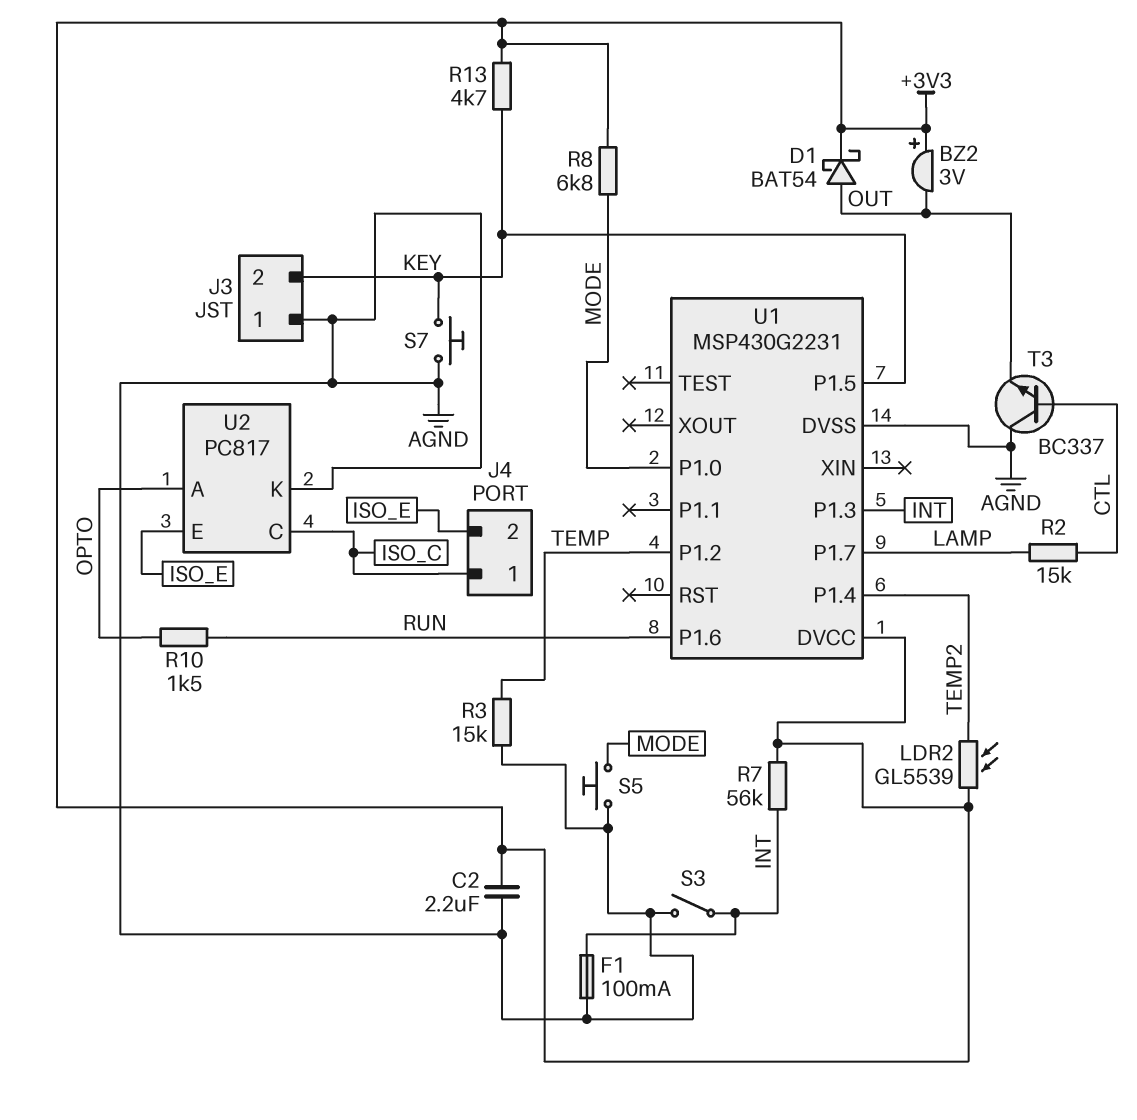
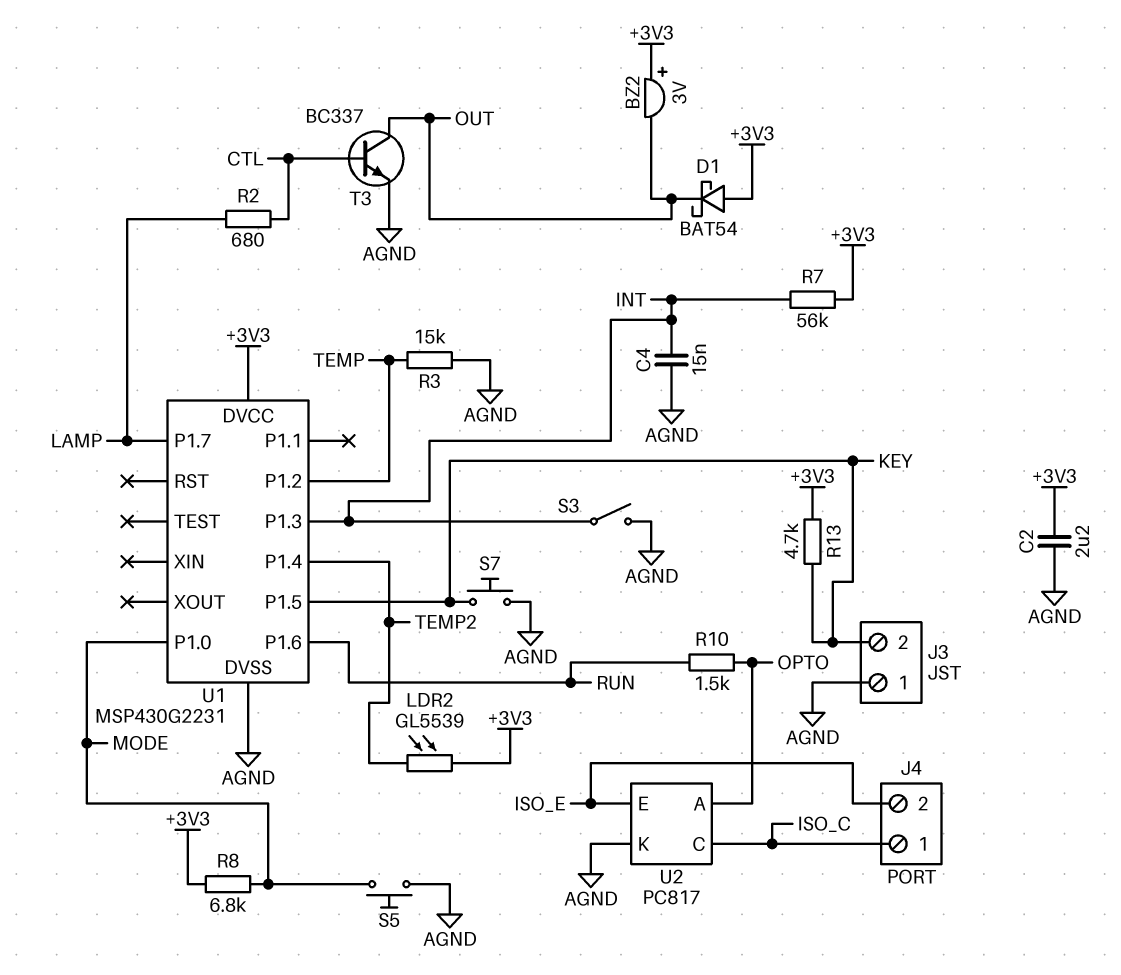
C4: none -> 15nF (AGND, INT)
D1: schottky BAT54 (A OUT, K +3V3) -> schottky BAT54 (A +3V3, K OUT)
F1: 100mA (AGND, INT) -> none
R2: 15k (CTL, LAMP) -> 680 (CTL, LAMP)
T3: NPN BC337 (B CTL, C AGND, E OUT) -> NPN BC337 (B CTL, C OUT, E AGND)

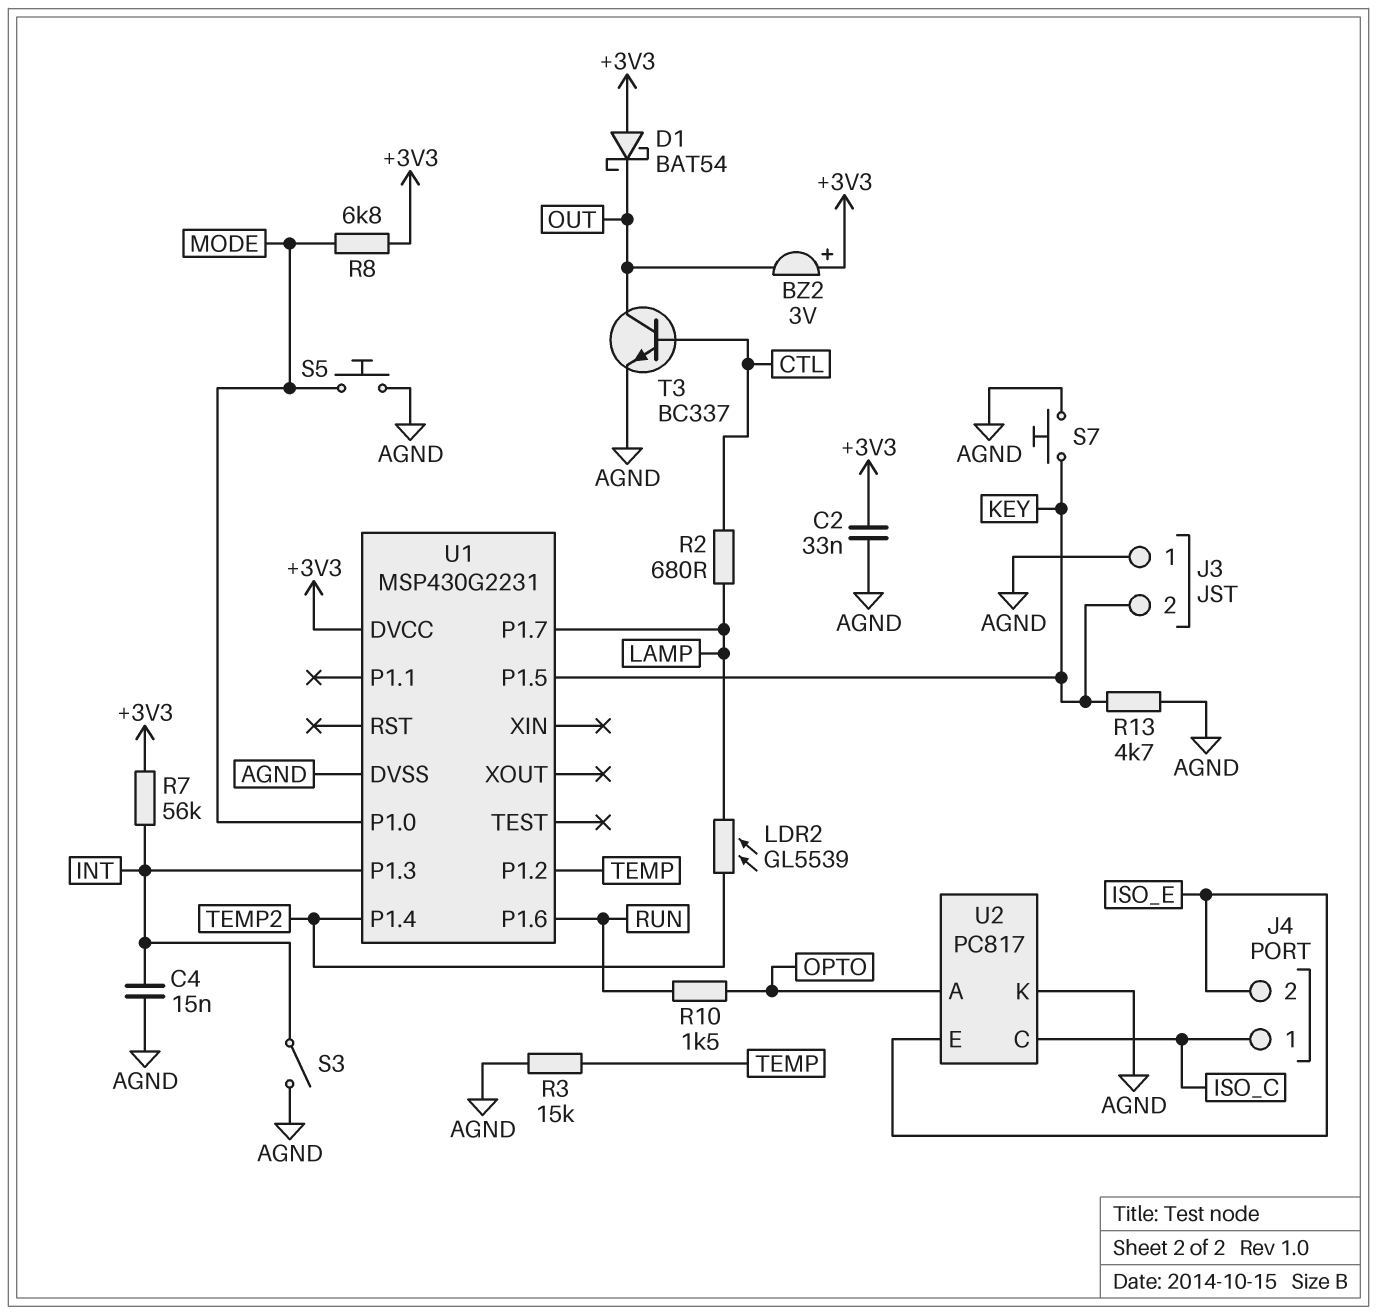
C2: 2.2uF (+3V3, AGND) -> 33nF (+3V3, AGND)
LDR2: GL5539 (+3V3, TEMP2) -> GL5539 (LAMP, TEMP2)
R13: 4.7k (+3V3, KEY) -> 4.7k (AGND, KEY)

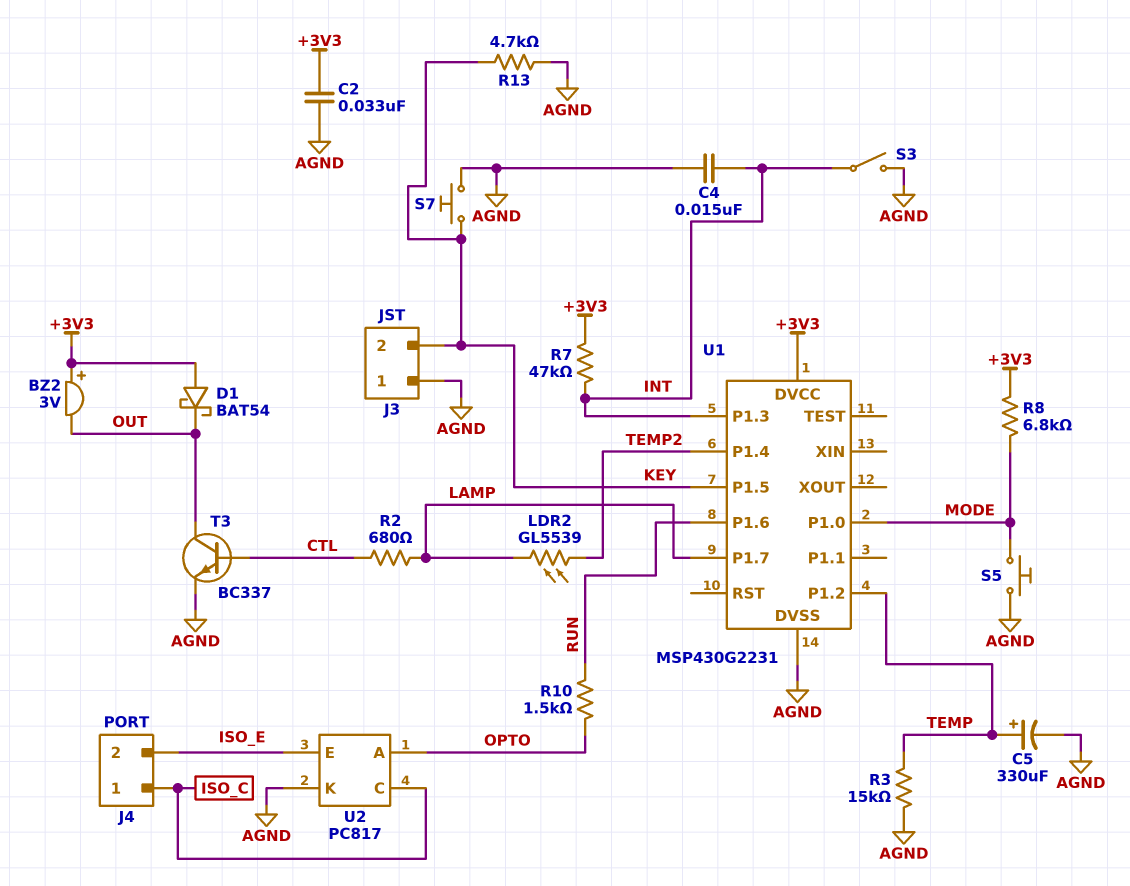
C5: none -> 330uF (plus TEMP, minus AGND)
R7: 56k (+3V3, INT) -> 47k (+3V3, INT)

